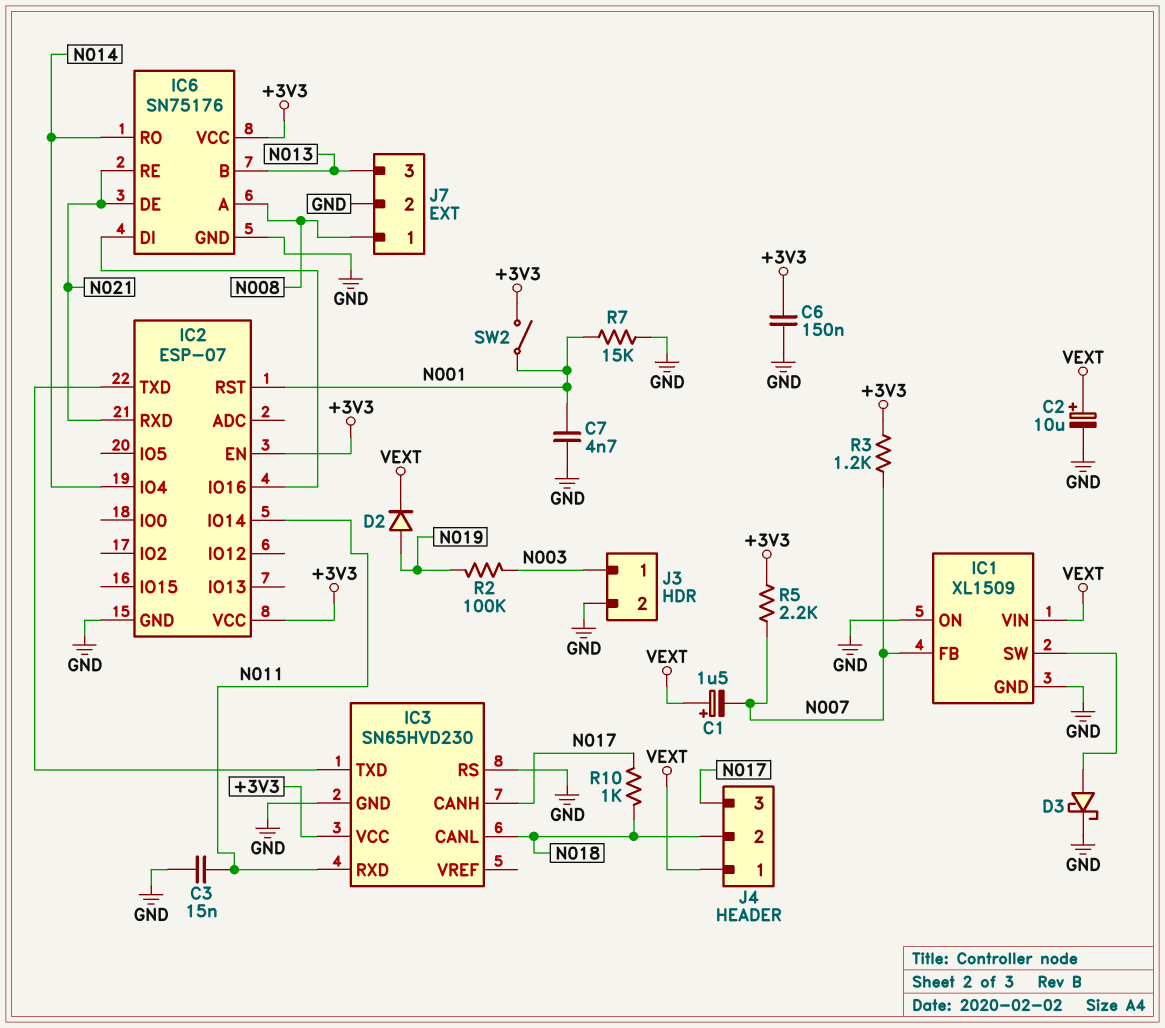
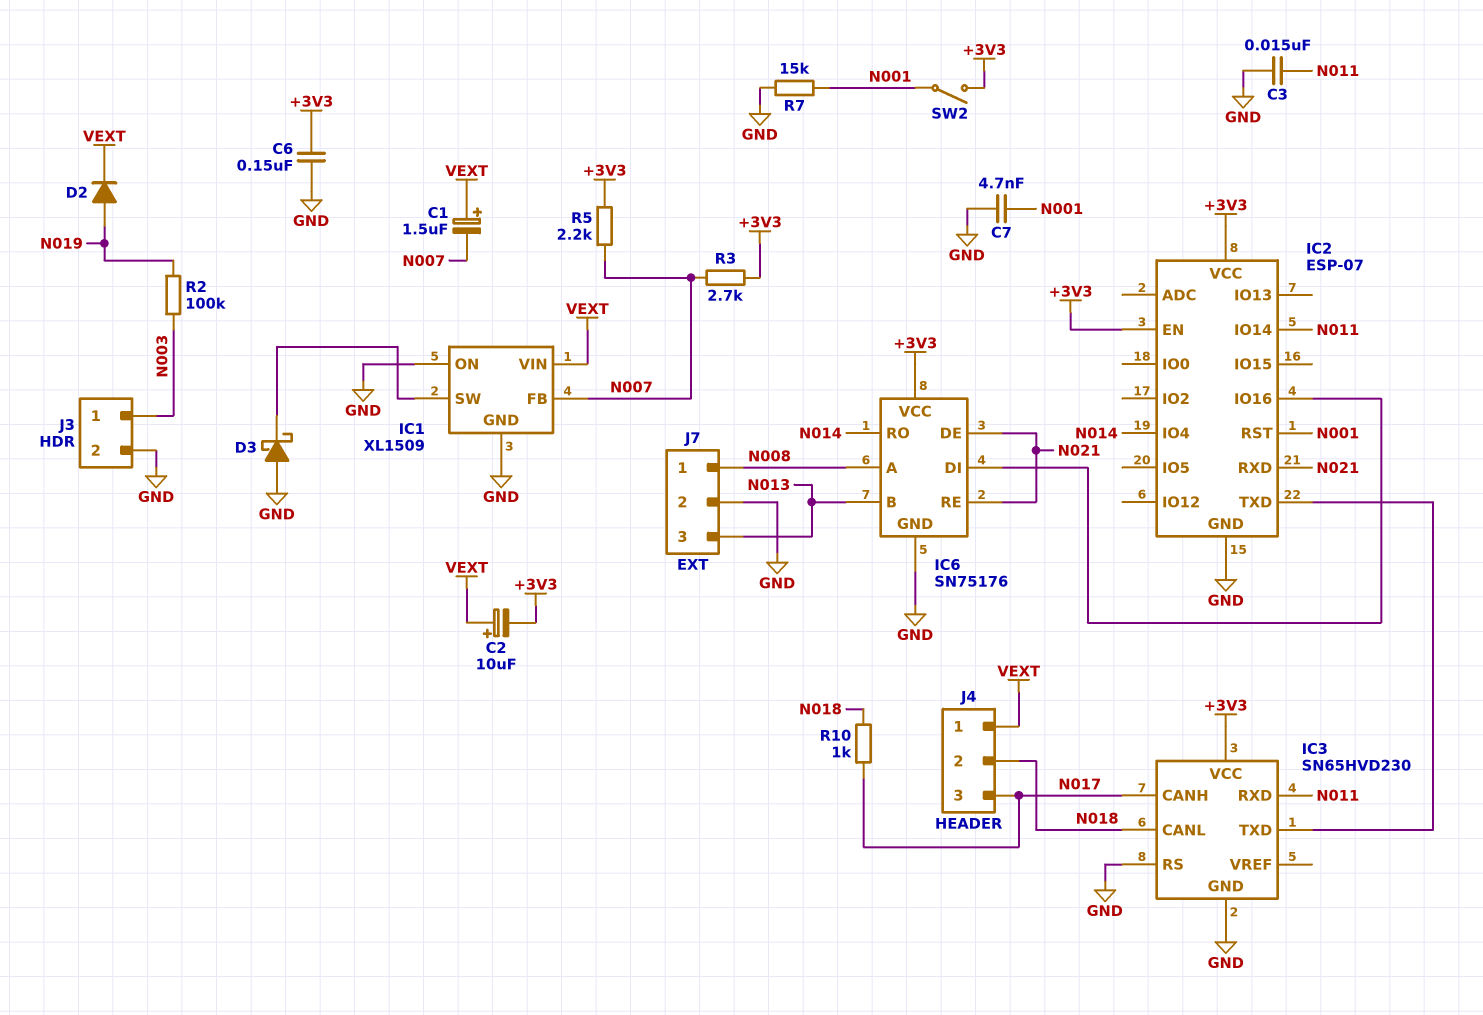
C2: 10uF (plus VEXT, minus GND) -> 10uF (plus VEXT, minus +3V3)
D3: schottky (A IC1/SW, K GND) -> schottky (A GND, K IC1/SW)
R3: 1.2k (+3V3, N007) -> 2.7k (+3V3, N007)

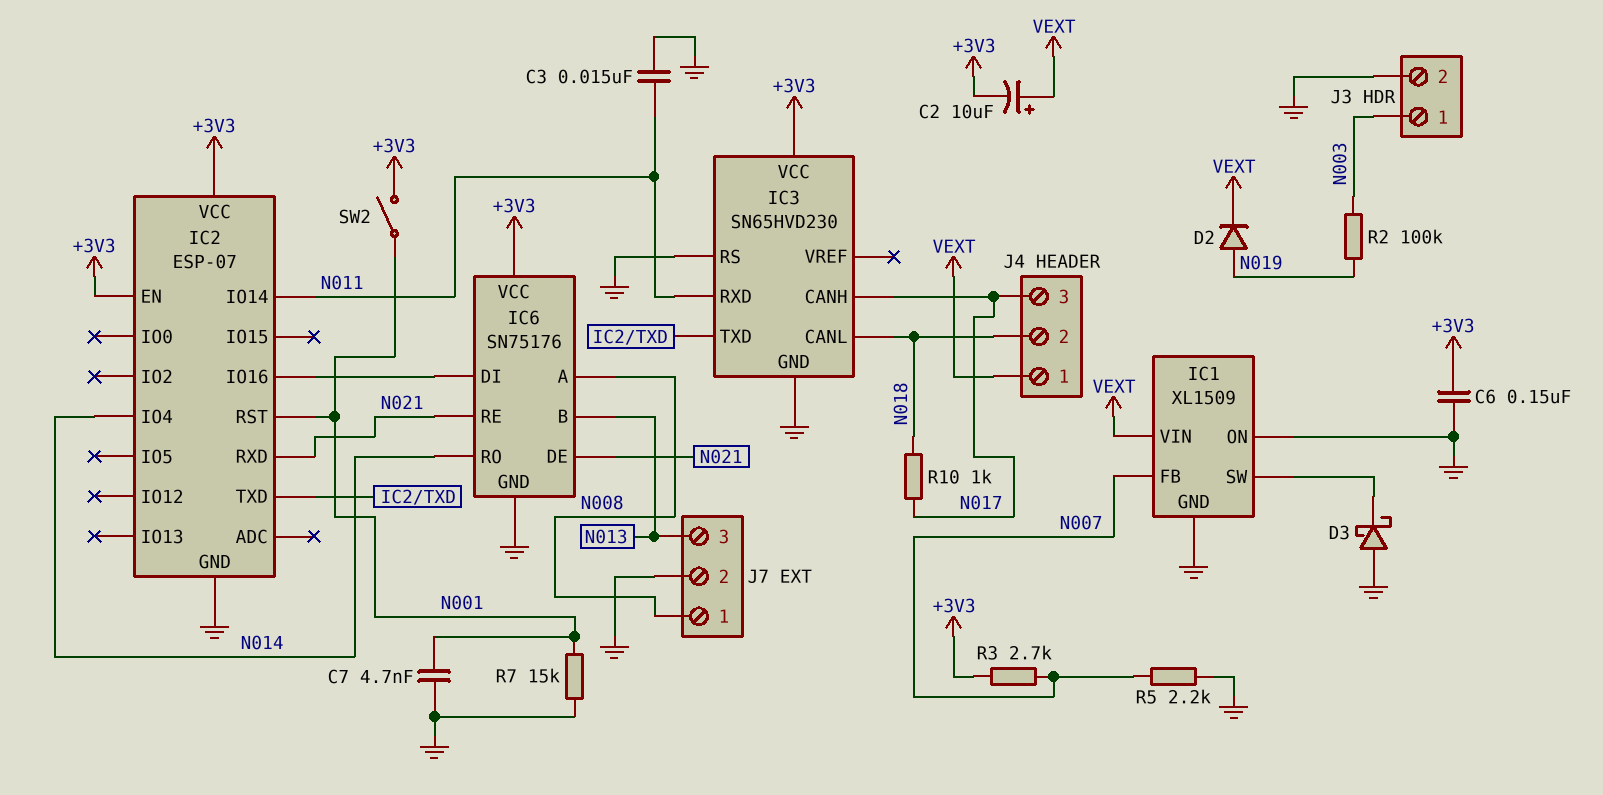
C1: 1.5uF (plus VEXT, minus N007) -> none
R5: 2.2k (+3V3, N007) -> 2.2k (GND, N007)

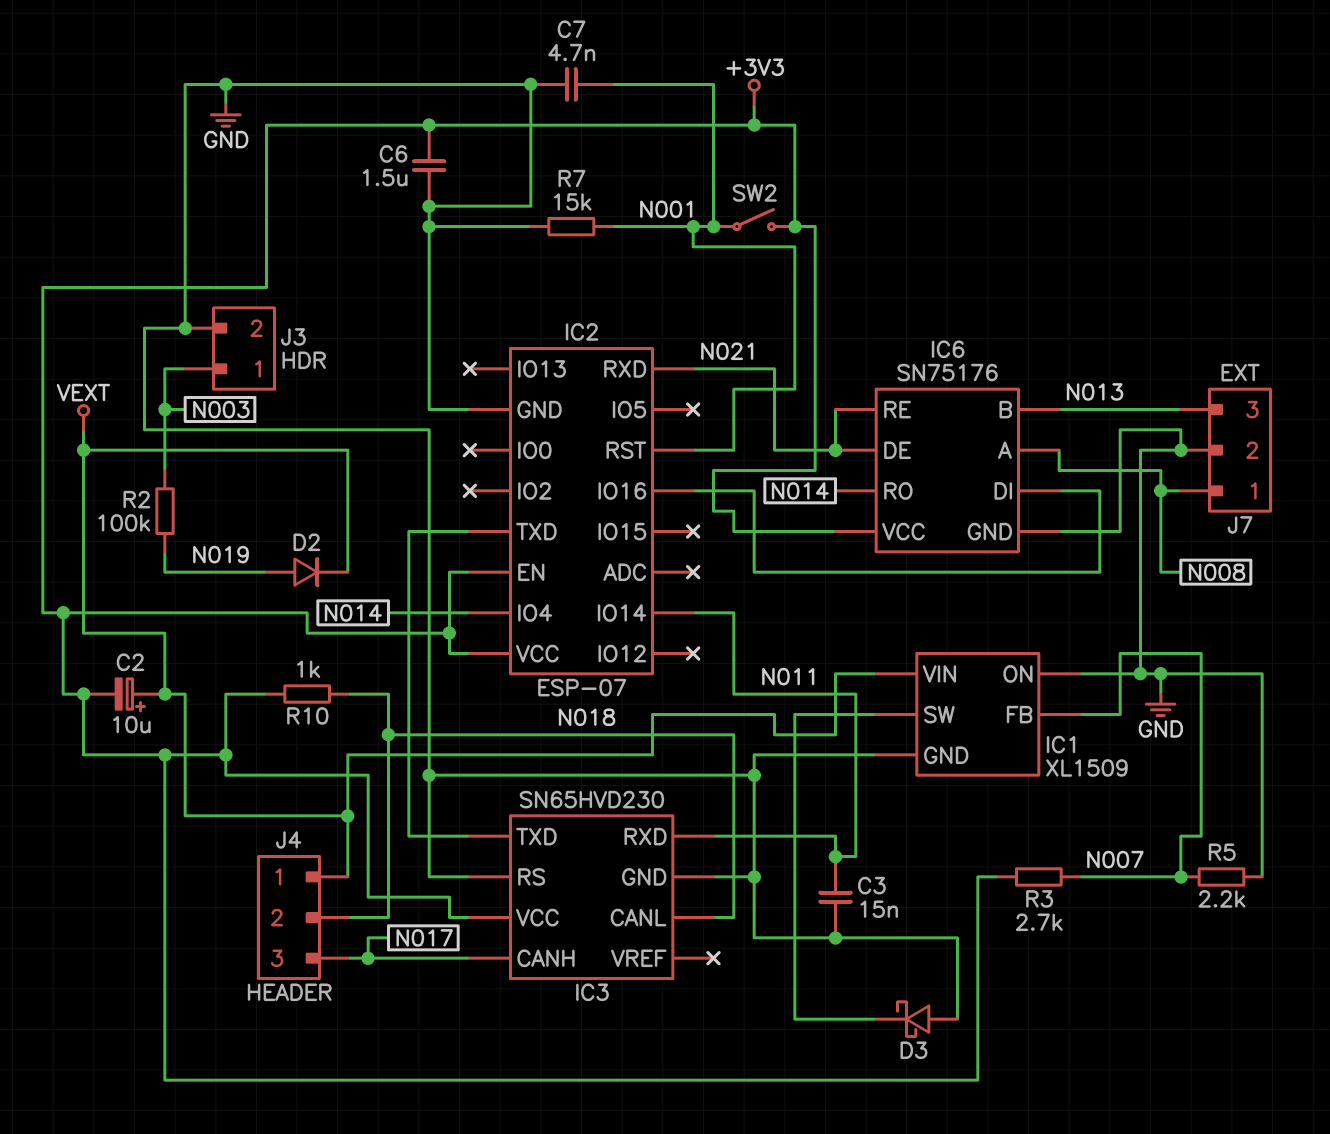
C6: 150nF (+3V3, GND) -> 1.5uF (+3V3, GND)
R10: 1k (N017, N018) -> 1k (+3V3, N018)

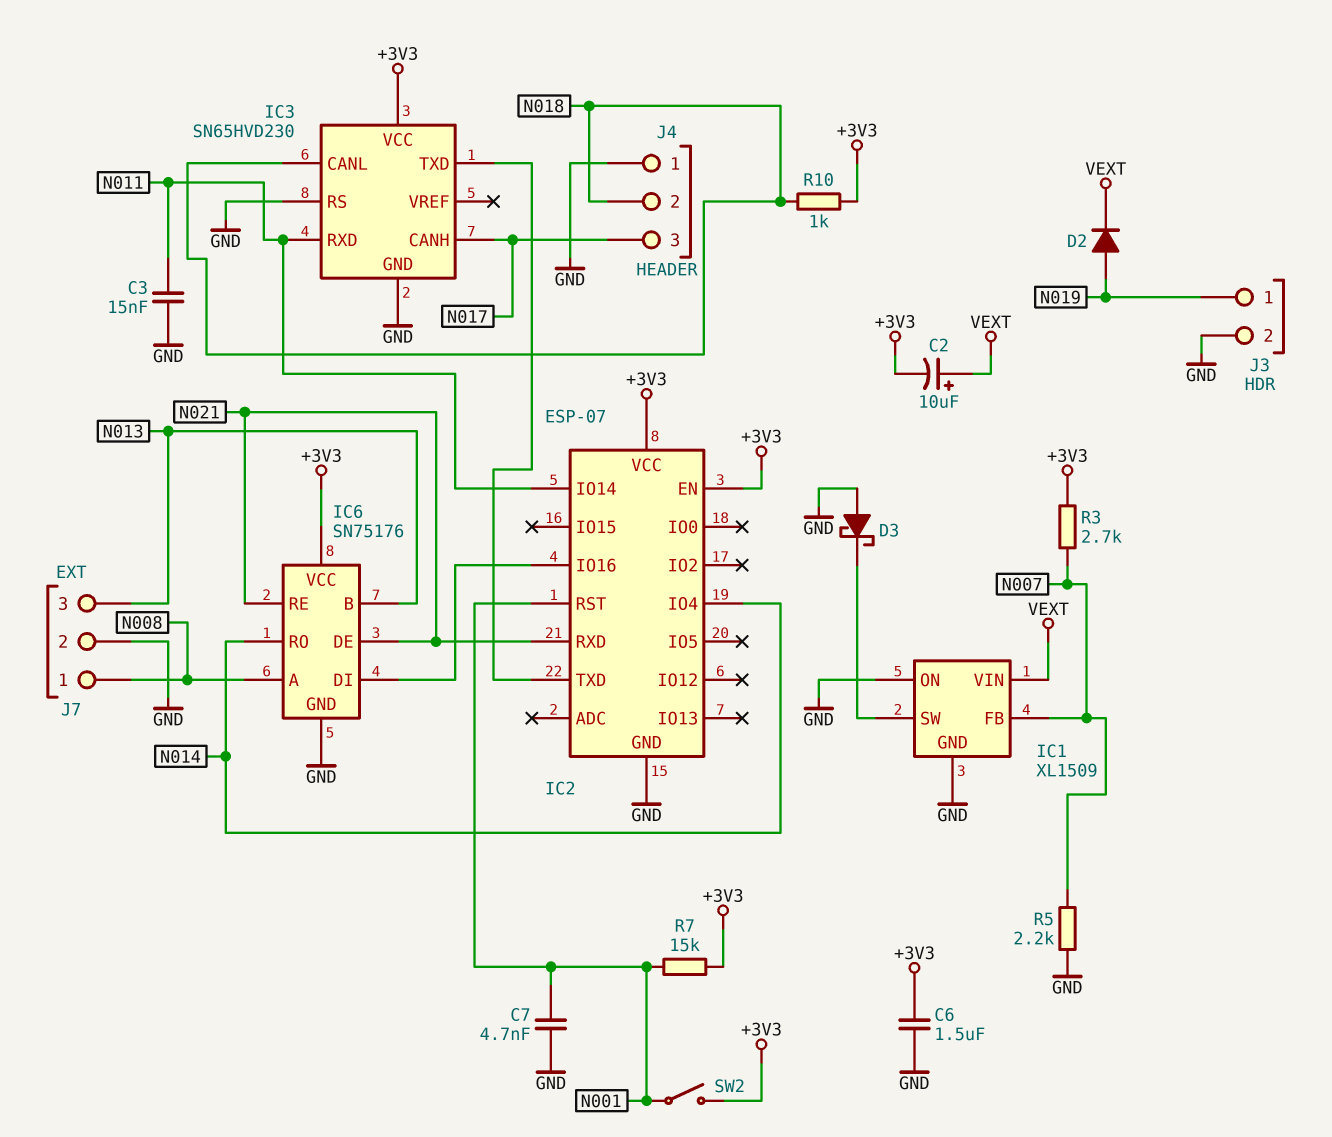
J3 pin 1: N003 -> N019
J4 pin 1: VEXT -> GND
R2: 100k (N003, N019) -> none
R7: 15k (GND, N001) -> 15k (+3V3, N001)

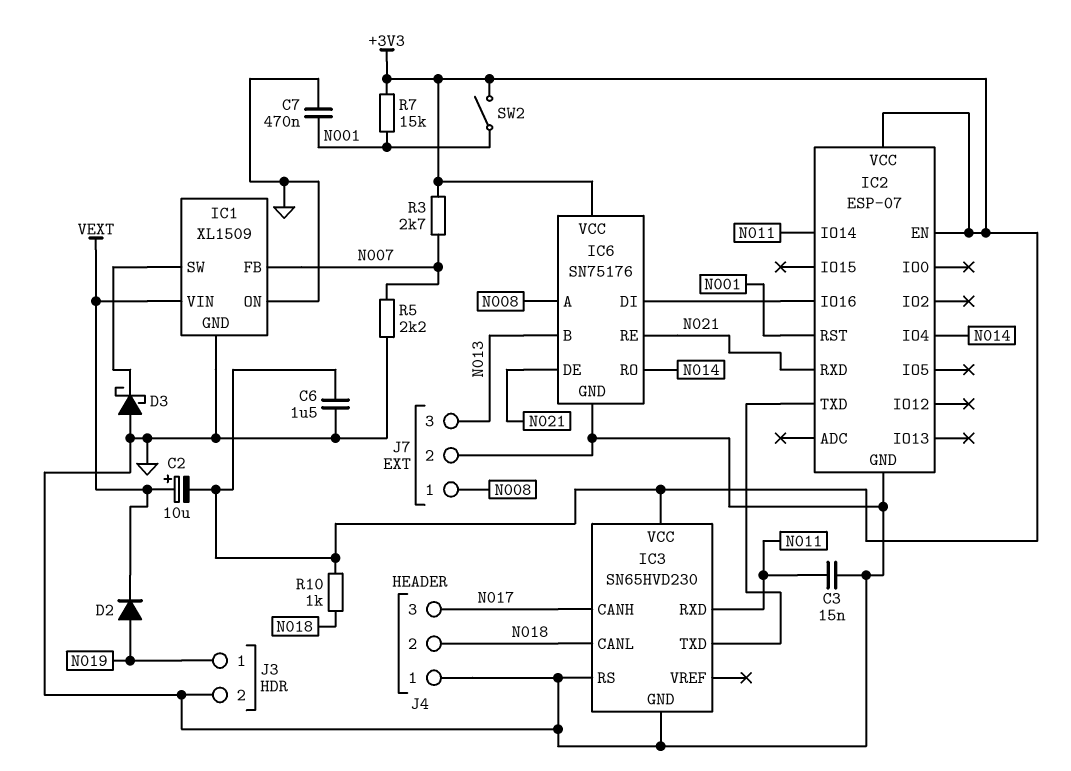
C7: 4.7nF (GND, N001) -> 470nF (GND, N001)

